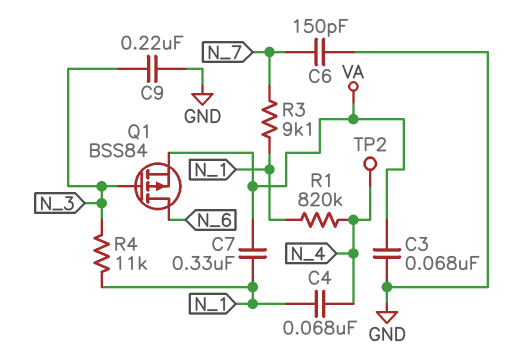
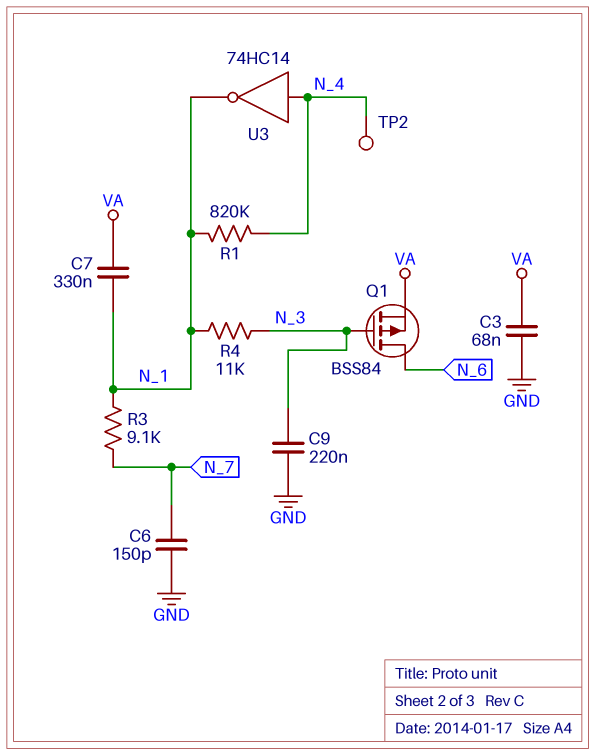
C4: 68nF (N_1, N_4) -> none
U3: none -> NOT 74HC14 (in N_4, out N_1)

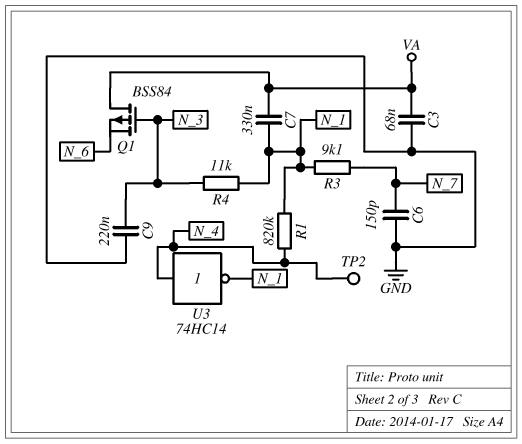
Q1: PMOS BSS84 (G N_3, D N_6, S VA) -> PMOS BSS84 (G N_3, D VA, S N_6)

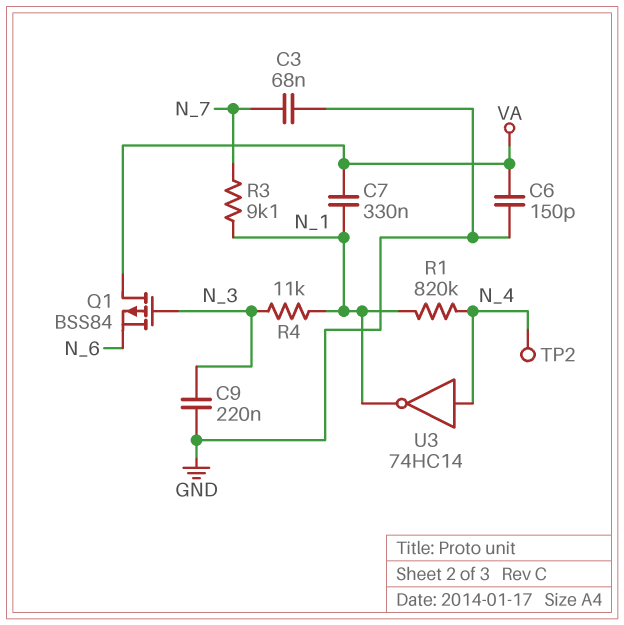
C3: 68nF (GND, VA) -> 68nF (GND, N_7)
C6: 150pF (GND, N_7) -> 150pF (GND, VA)

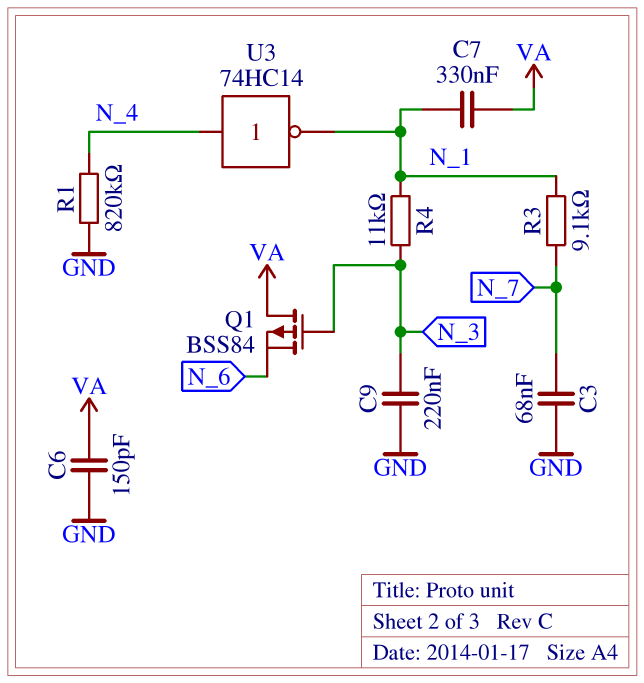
R1: 820k (N_1, N_4) -> 820k (GND, N_4)
TP2: test point (N_4) -> none

